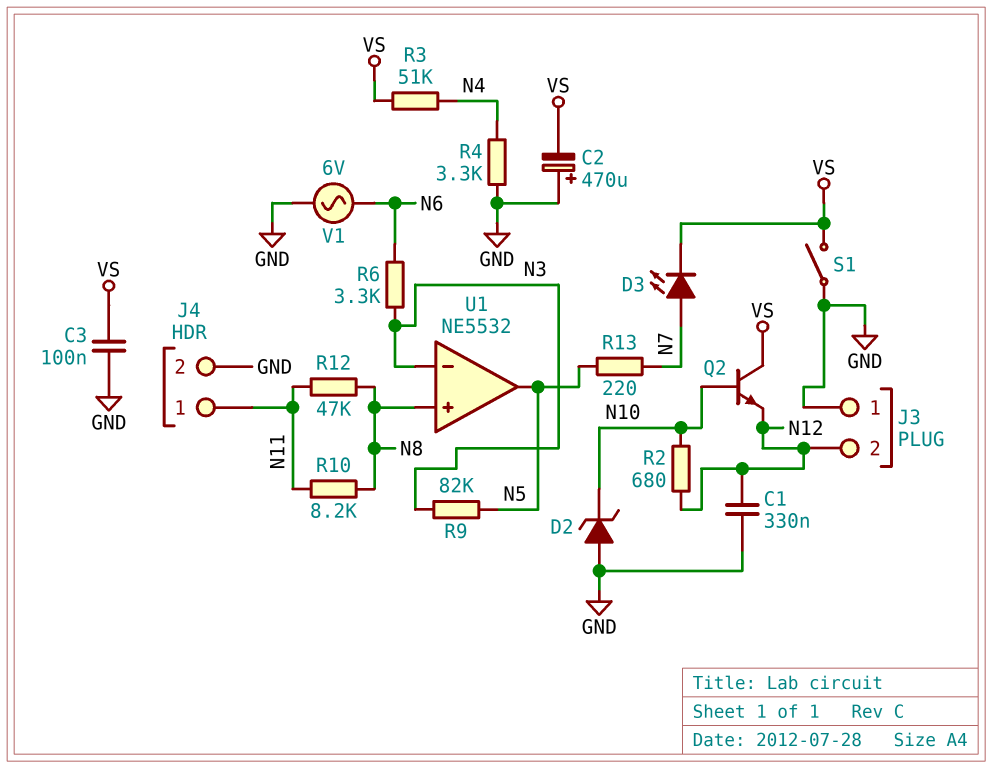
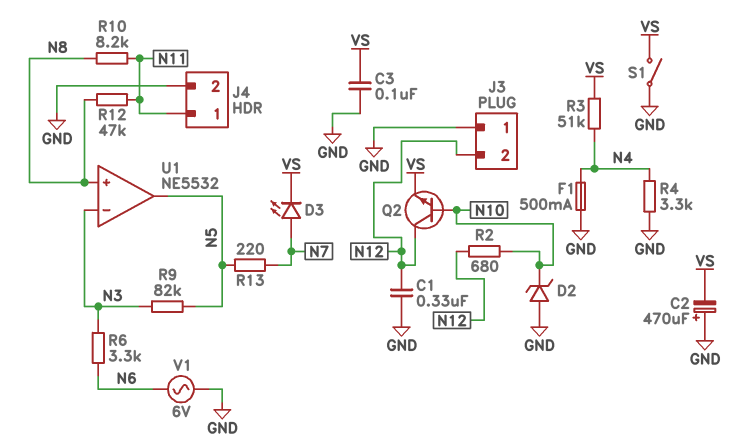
F1: none -> 500mA (GND, N4)
Q2: NPN (B N10, C VS, E N12) -> NPN (B N10, C N12, E VS)

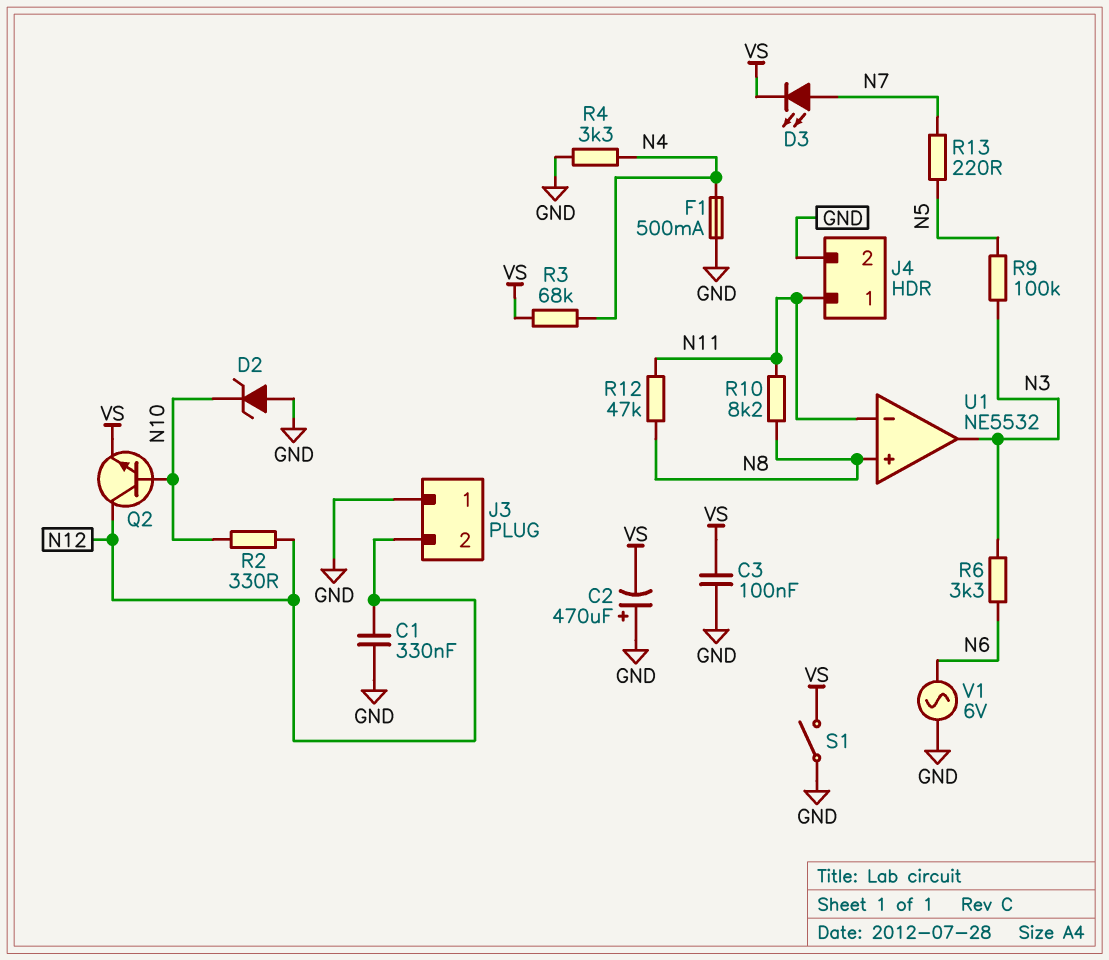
R2: 680 (N10, N12) -> 330 (N10, N12)
R3: 51k (N4, VS) -> 68k (N4, VS)
R9: 82k (N3, N5) -> 100k (N3, N5)
U1 pin in-: N3 -> N11
U1 pin out: N5 -> N3

